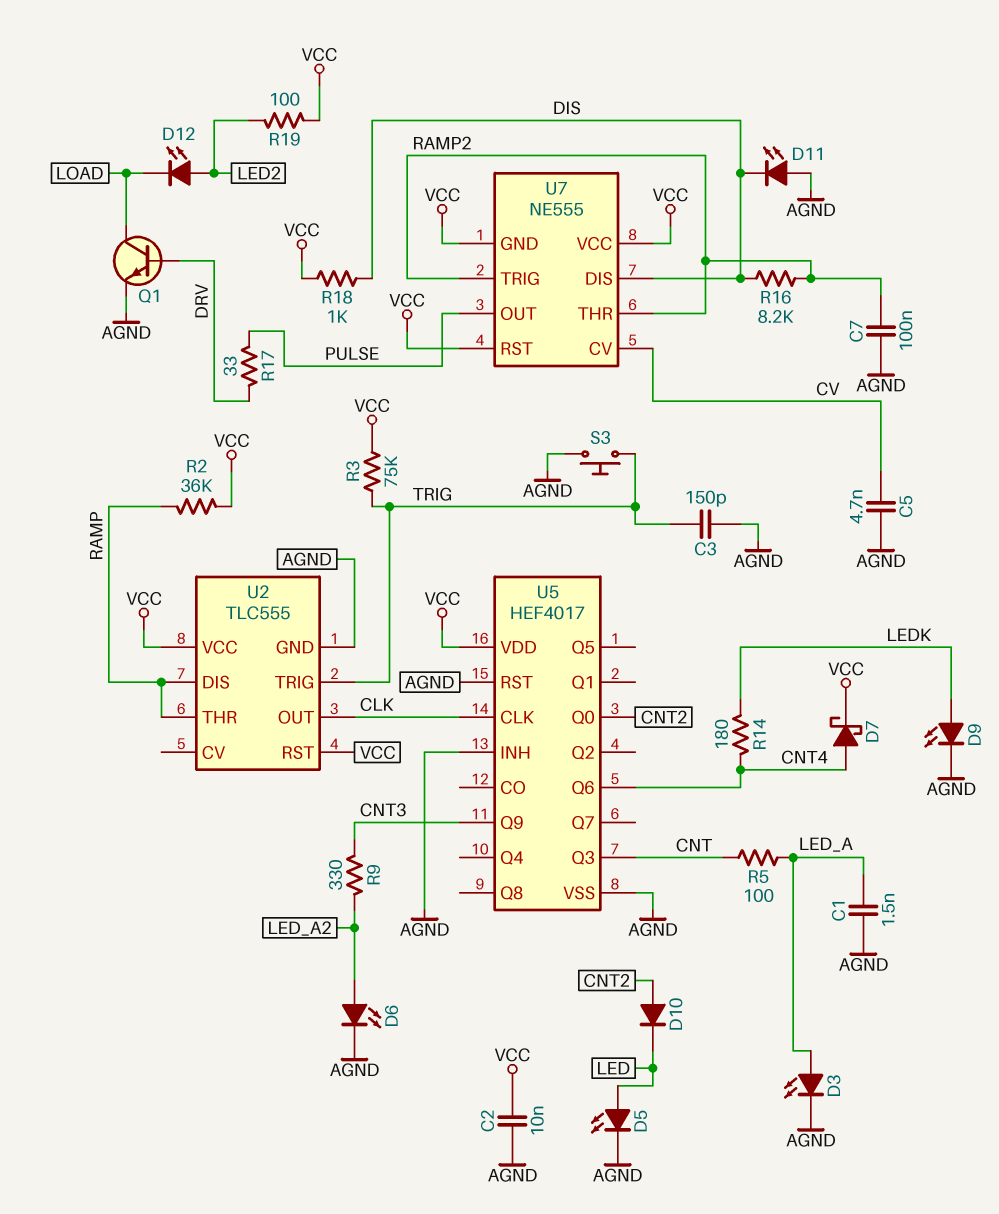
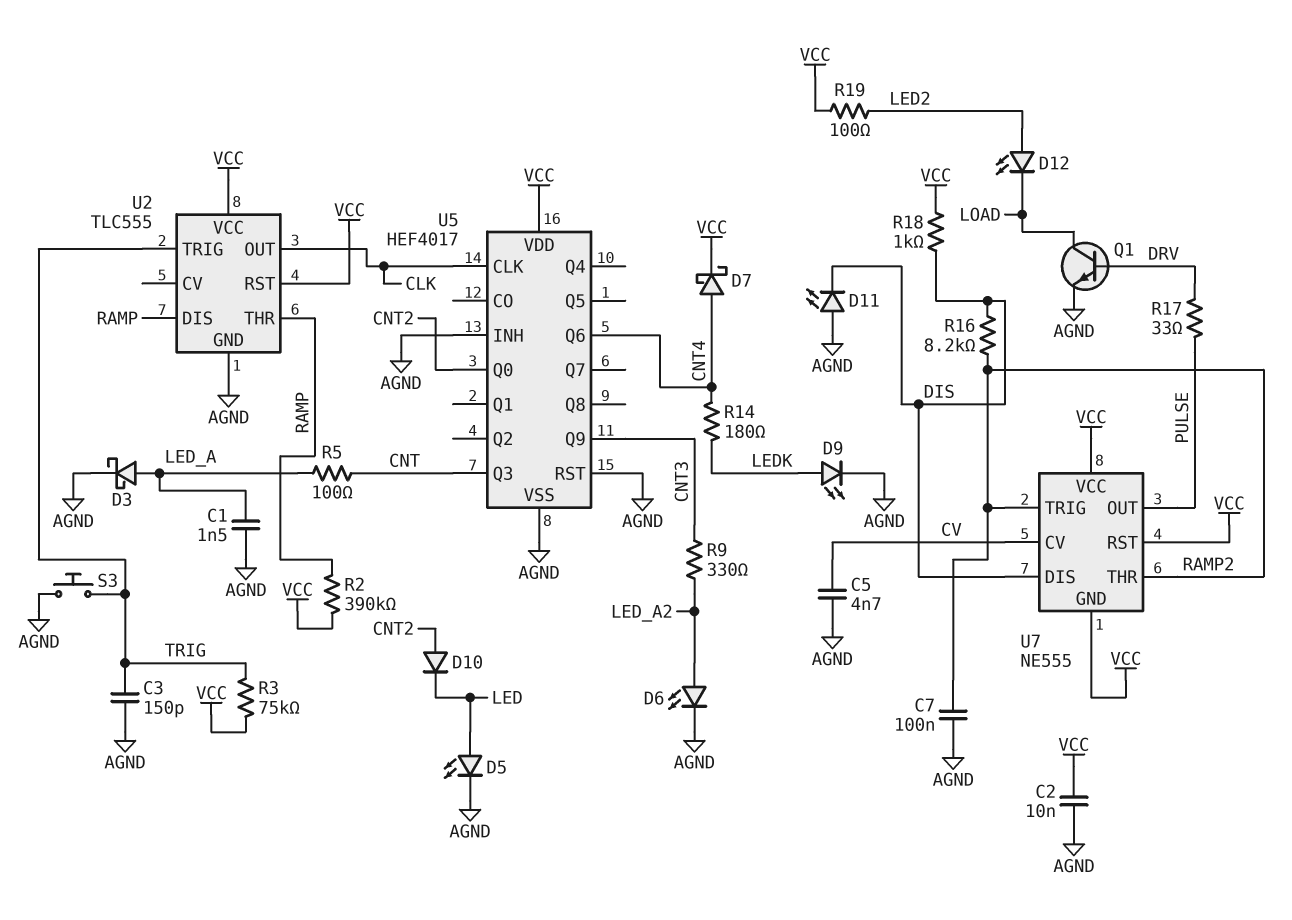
D3: LED (A LED_A, K AGND) -> schottky (A LED_A, K AGND)
R2: 36k (RAMP, VCC) -> 390k (RAMP, VCC)

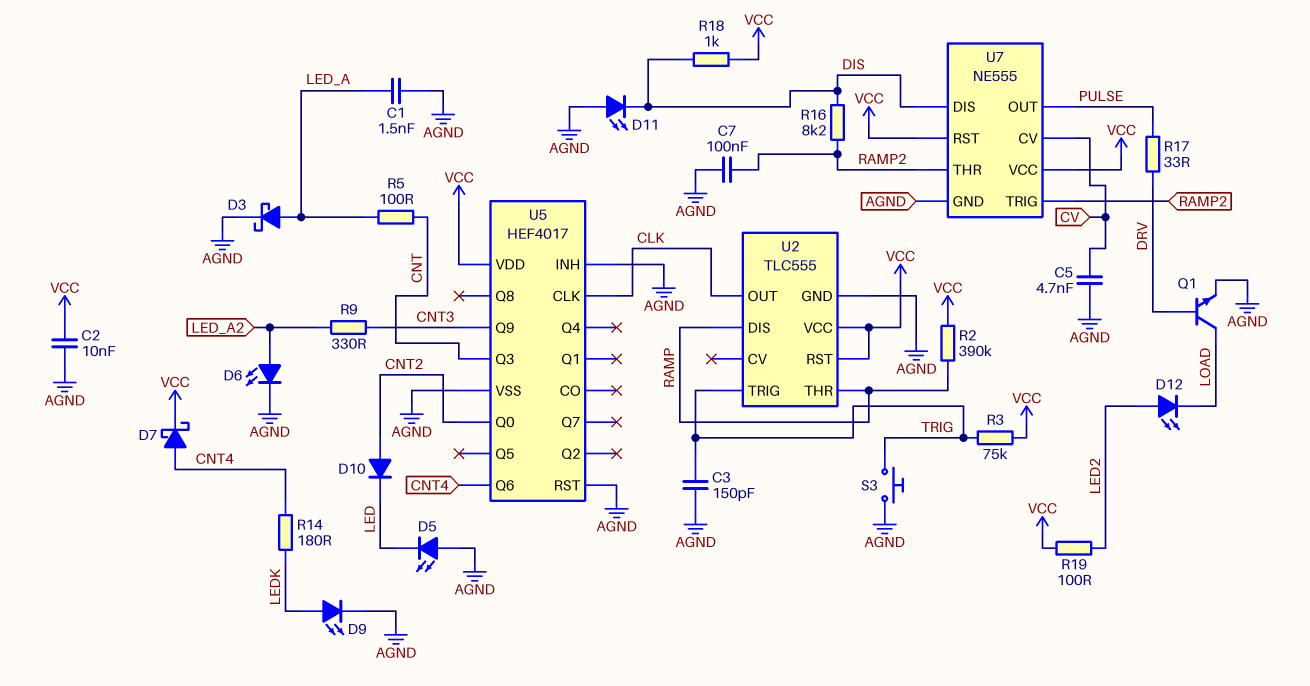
D5: LED (A LED, K AGND) -> LED (A AGND, K LED)
U7 pin GND: VCC -> AGND

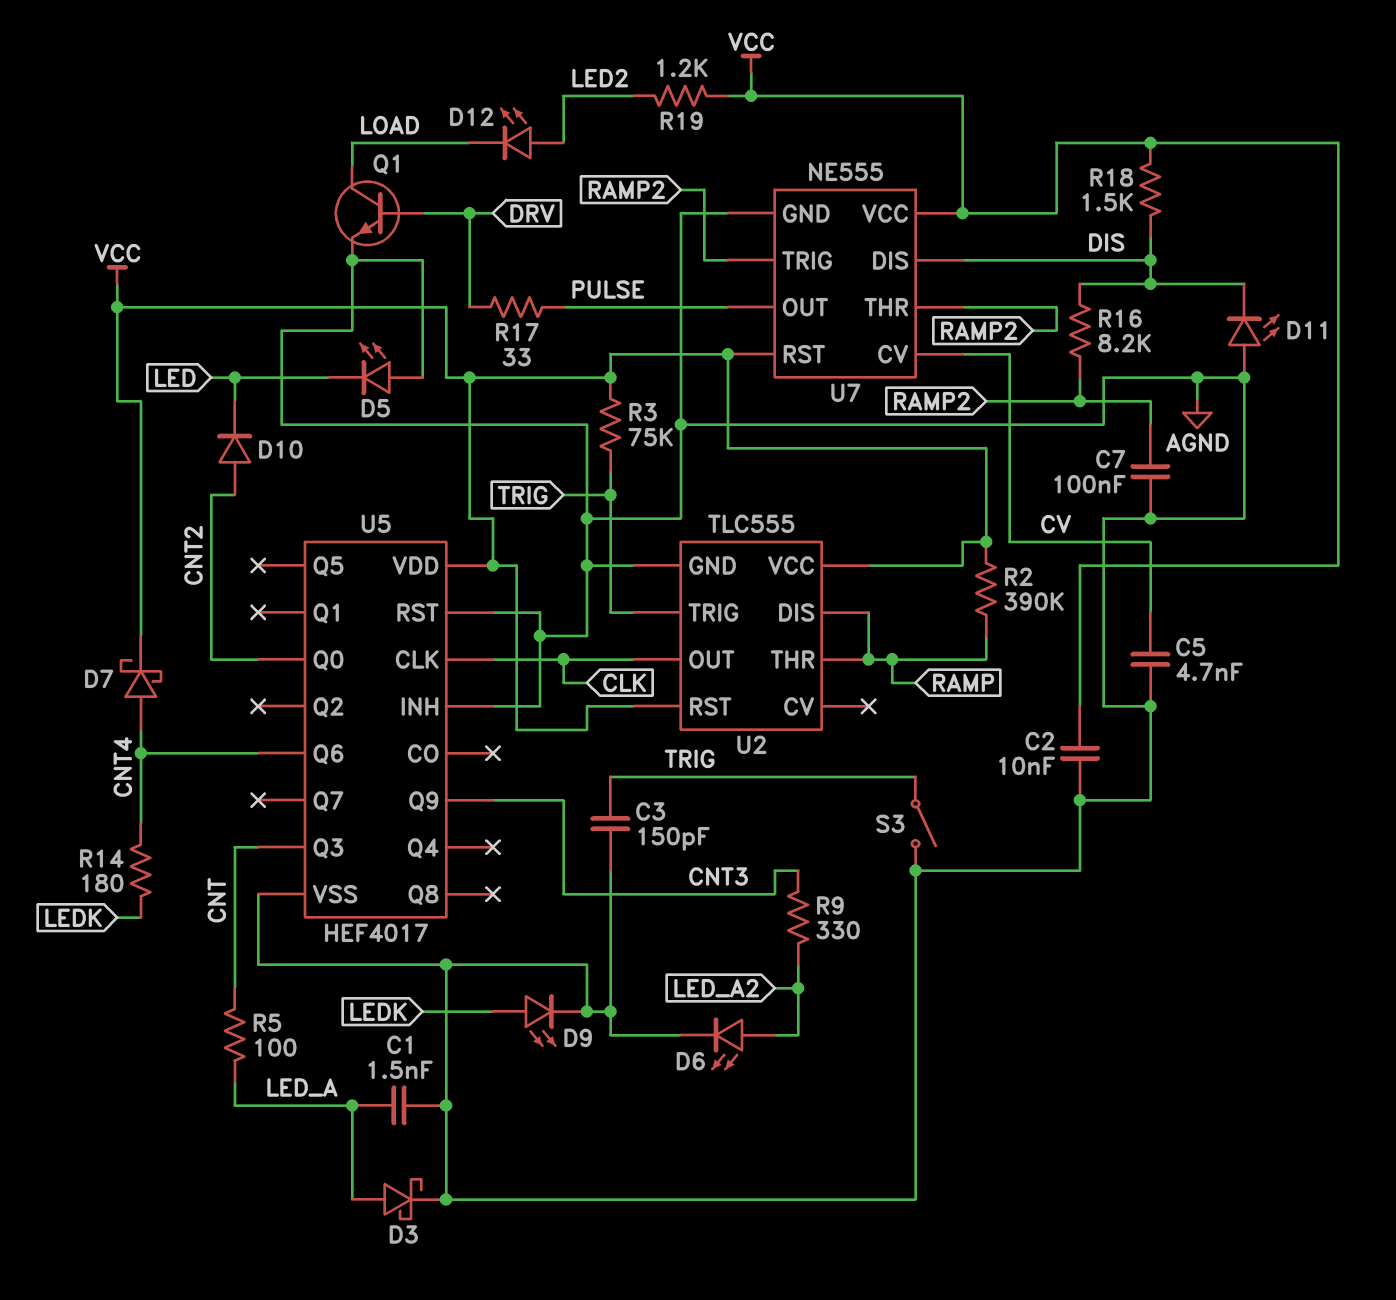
R18: 1k (DIS, VCC) -> 1.5k (DIS, VCC)
R19: 100 (LED2, VCC) -> 1.2k (LED2, VCC)
S3: button (AGND, TRIG) -> switch (AGND, TRIG)

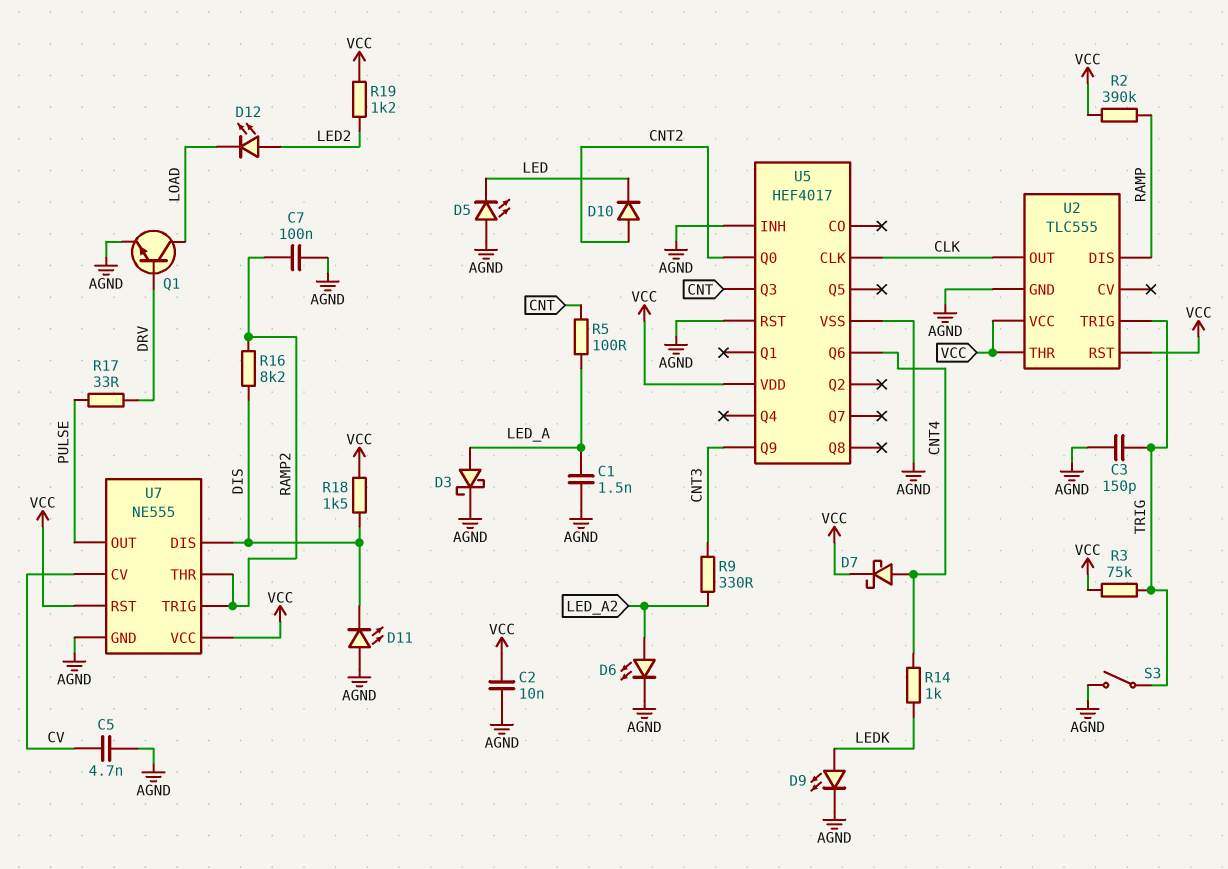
R14: 180 (CNT4, LEDK) -> 1k (CNT4, LEDK)
U2 pin THR: RAMP -> VCC

